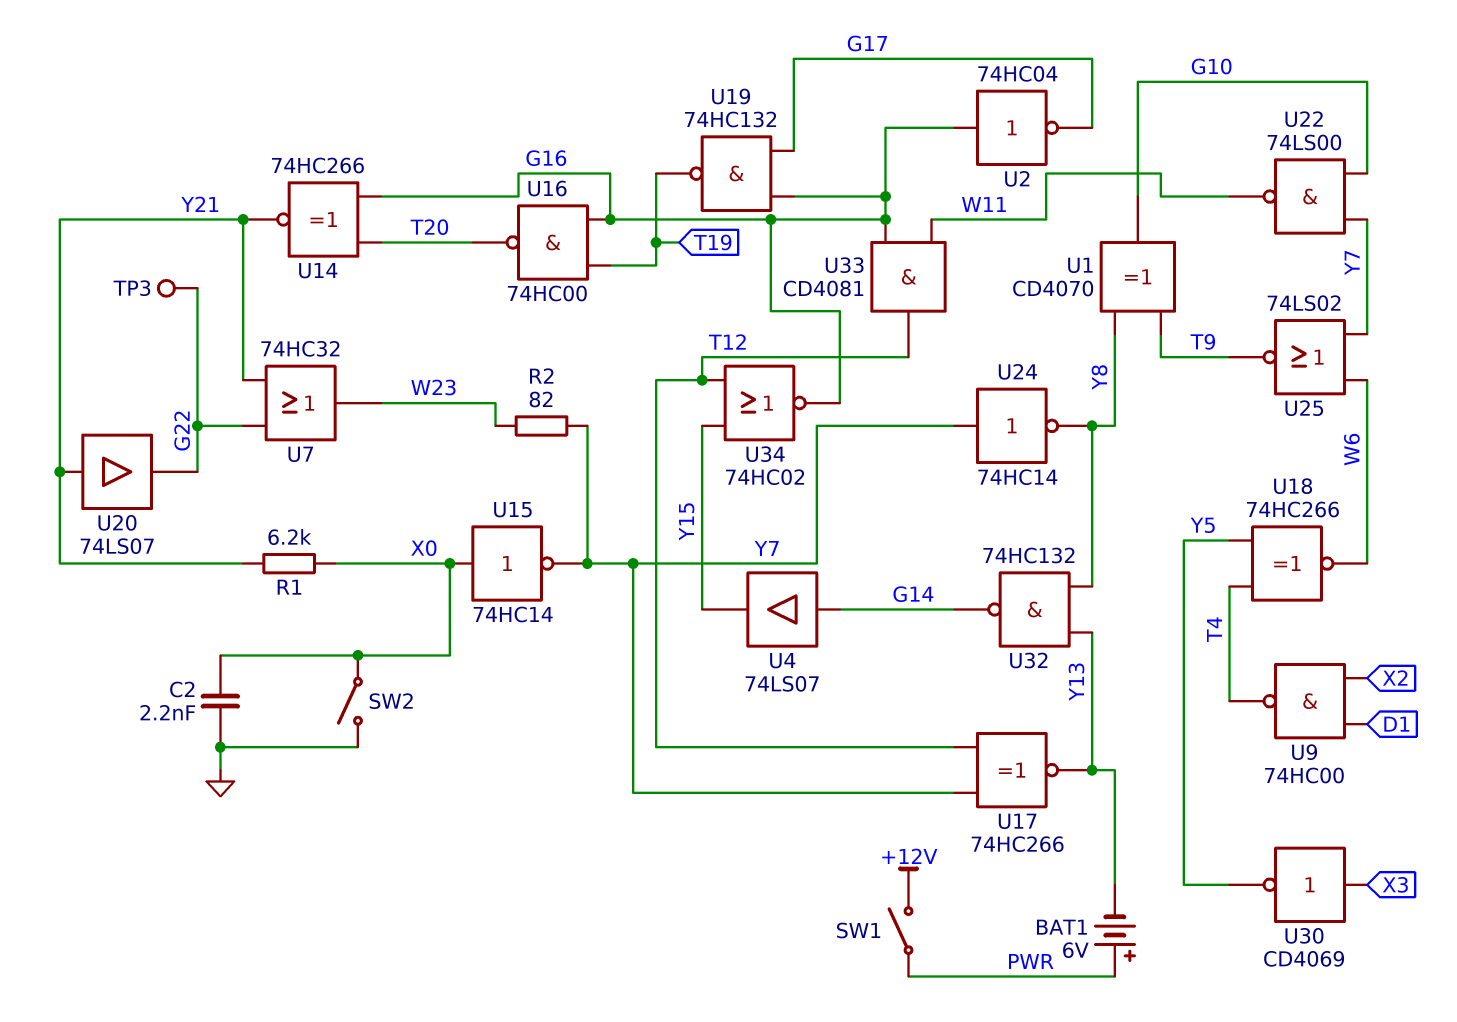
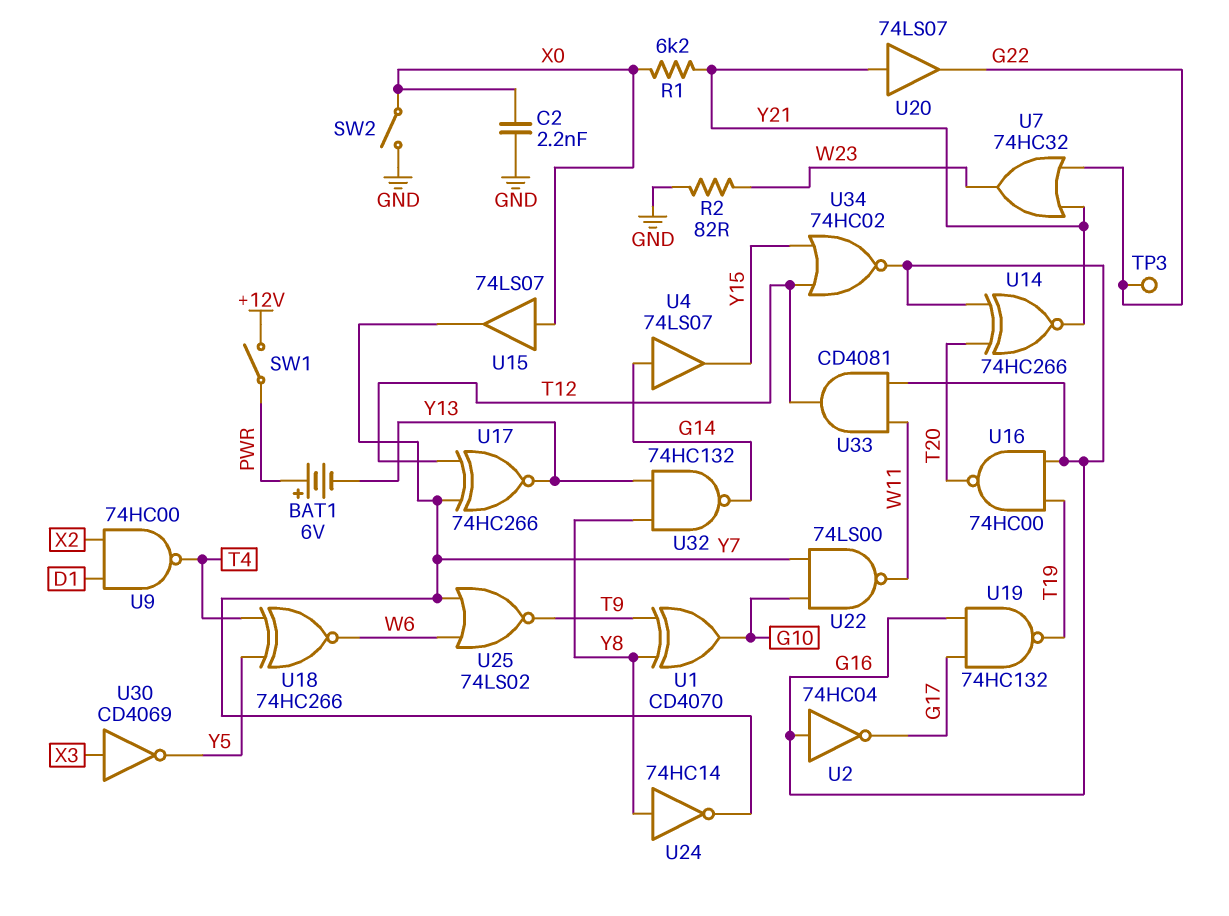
R2: 82 (W23, Y7) -> 82 (GND, W23)
U15: NOT 74HC14 (in X0, out Y7) -> buffer 74LS07 (in X0, out Y7)
U24: NOT 74HC14 (in Y7, out Y8) -> NOT 74HC14 (in Y8, out Y7)

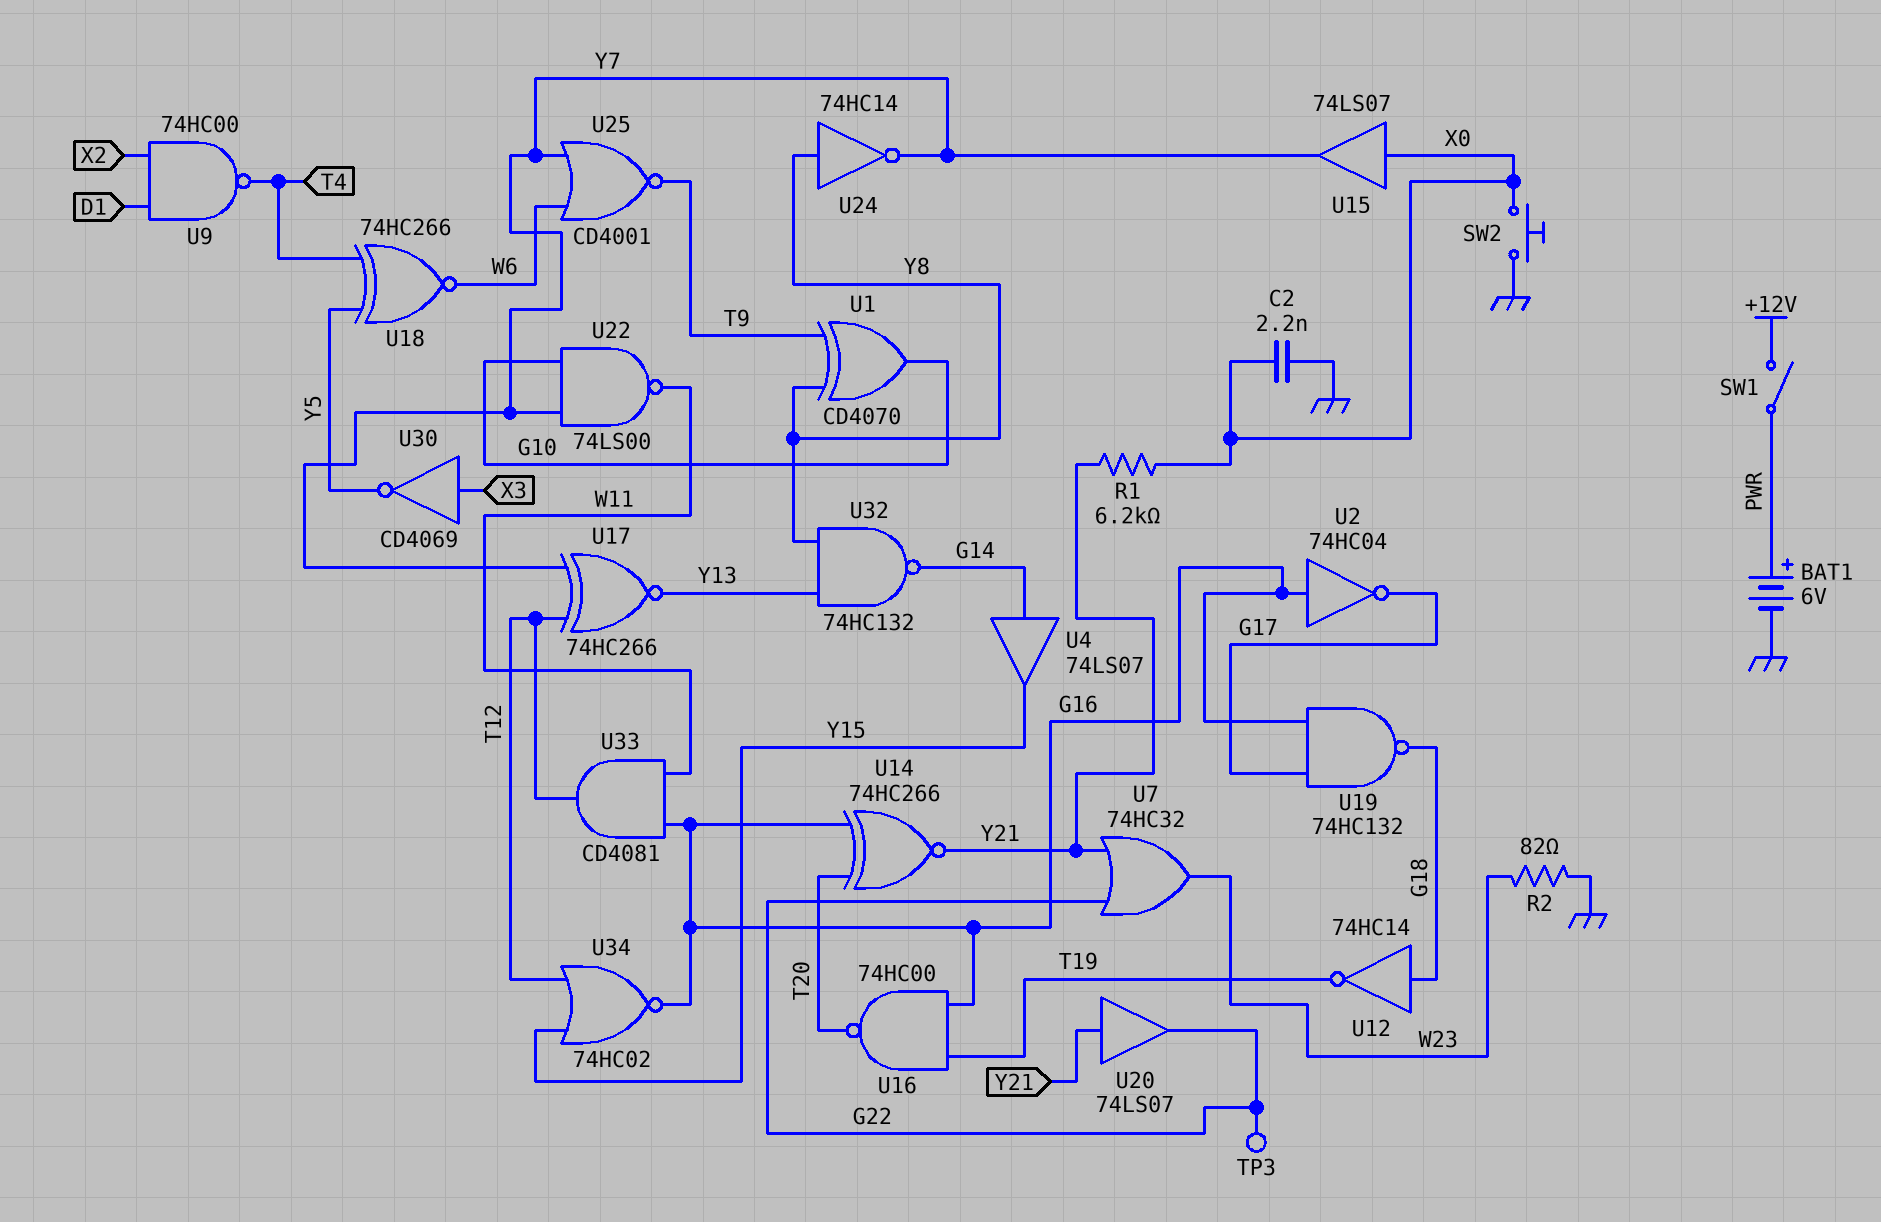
BAT1: 6V (plus PWR, minus Y13) -> 6V (plus PWR, minus GND)
SW2: switch (GND, X0) -> button (GND, X0)
U12: none -> NOT 74HC14 (in G18, out T19)
U19: NAND 74HC132 (in G16, in G17, out T19) -> NAND 74HC132 (in G16, in G17, out G18)
U25: NOR 74LS02 (in W6, in Y7, out T9) -> NOR CD4001 (in W6, in Y7, out T9)

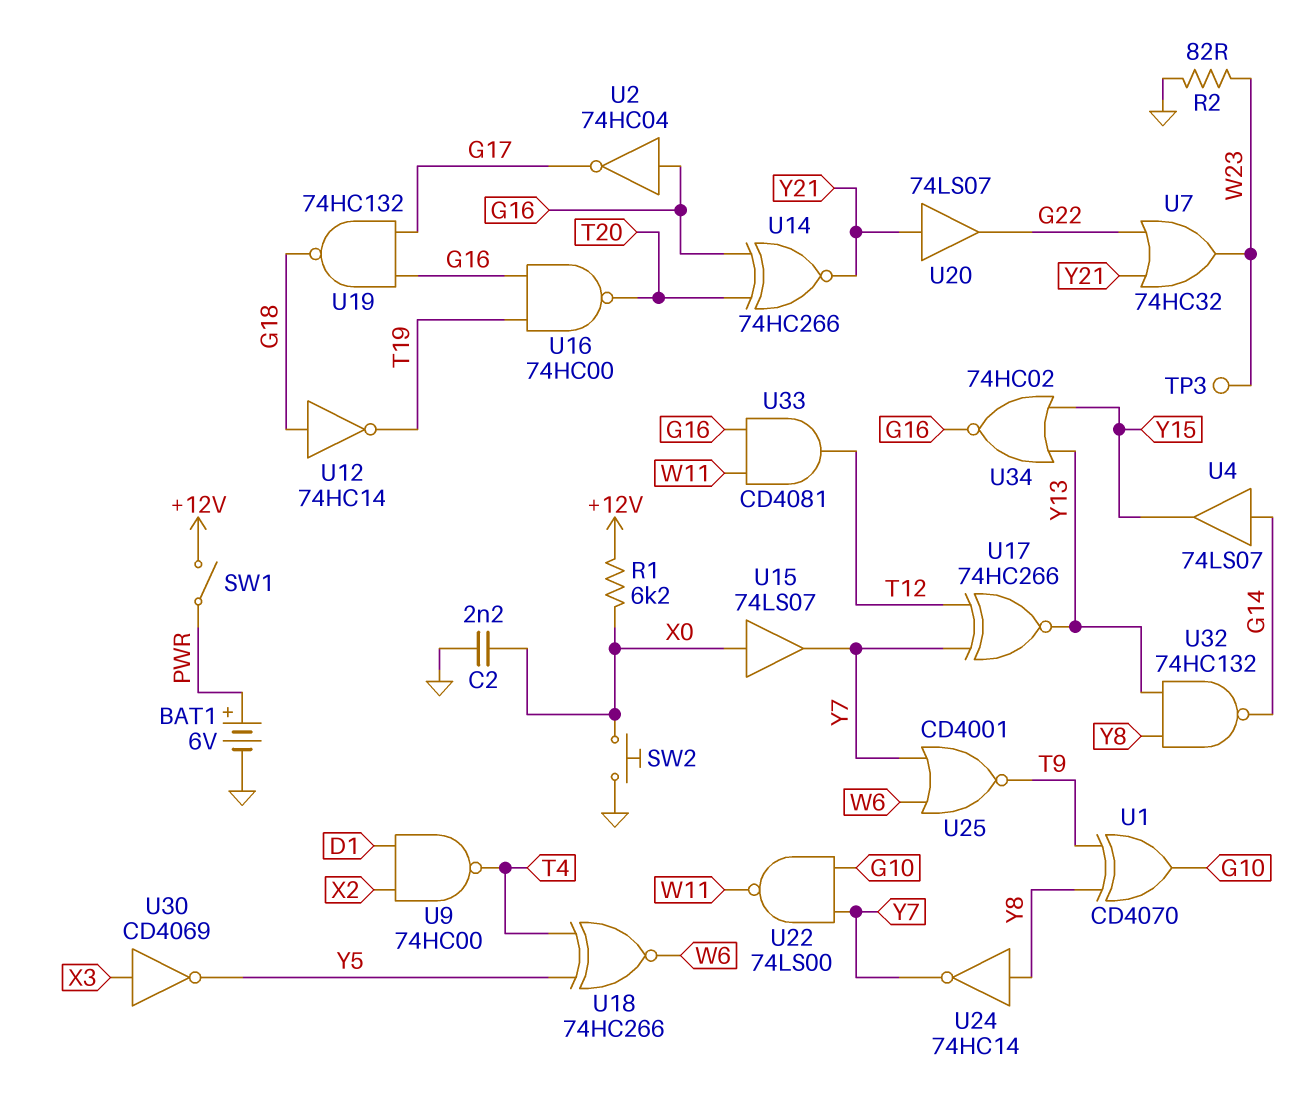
R1: 6.2k (X0, Y21) -> 6.2k (+12V, X0)
TP3: test point (G22) -> test point (W23)
U34: NOR 74HC02 (in T12, in Y15, out G16) -> NOR 74HC02 (in Y13, in Y15, out G16)

